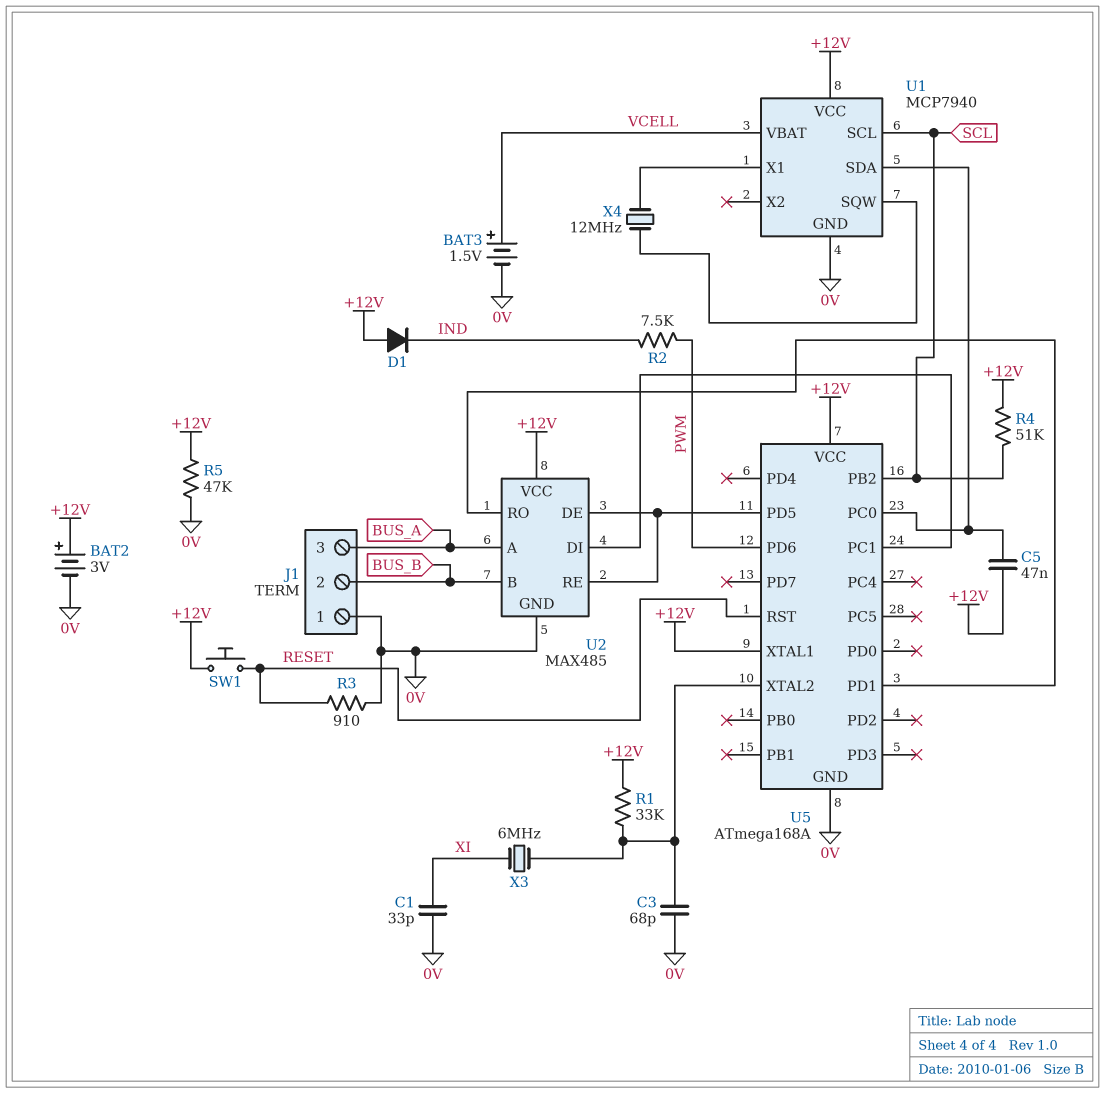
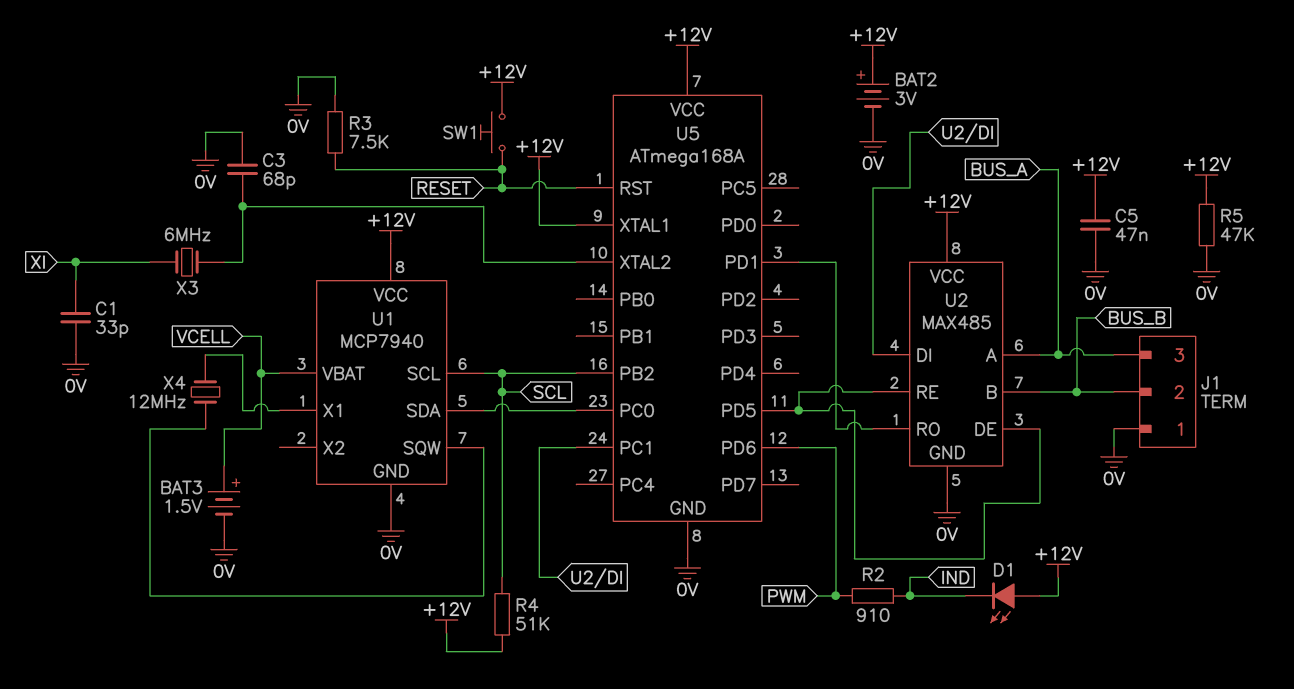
C5: 47nF (+12V, U1/SDA) -> 47nF (+12V, 0V)
D1: diode (A +12V, K IND) -> LED (A +12V, K IND)
R1: 33k (+12V, U5/XTAL2) -> none
R2: 7.5k (IND, PWM) -> 910 (IND, PWM)
R3: 910 (0V, RESET) -> 7.5k (0V, RESET)

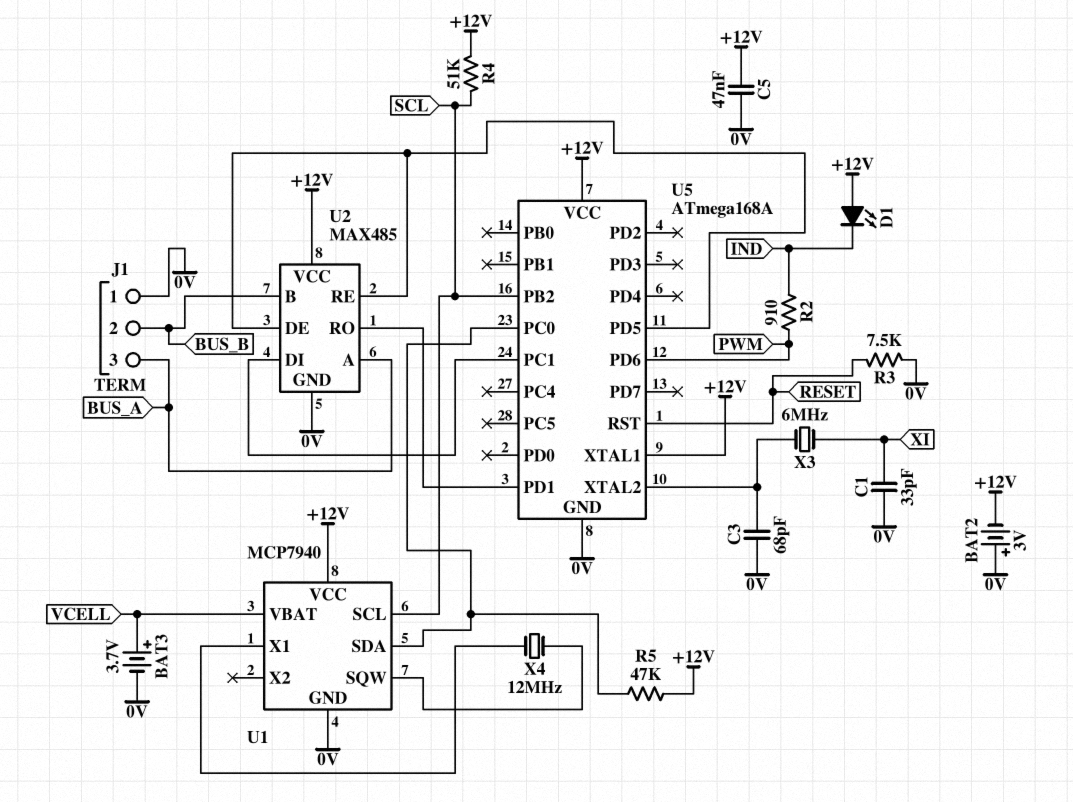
BAT2: 3V (plus +12V, minus 0V) -> 3V (plus 0V, minus +12V)
BAT3: 1.5V (plus VCELL, minus 0V) -> 3.7V (plus VCELL, minus 0V)
R5: 47k (+12V, 0V) -> 47k (+12V, U1/SDA)
SW1: button (+12V, RESET) -> none

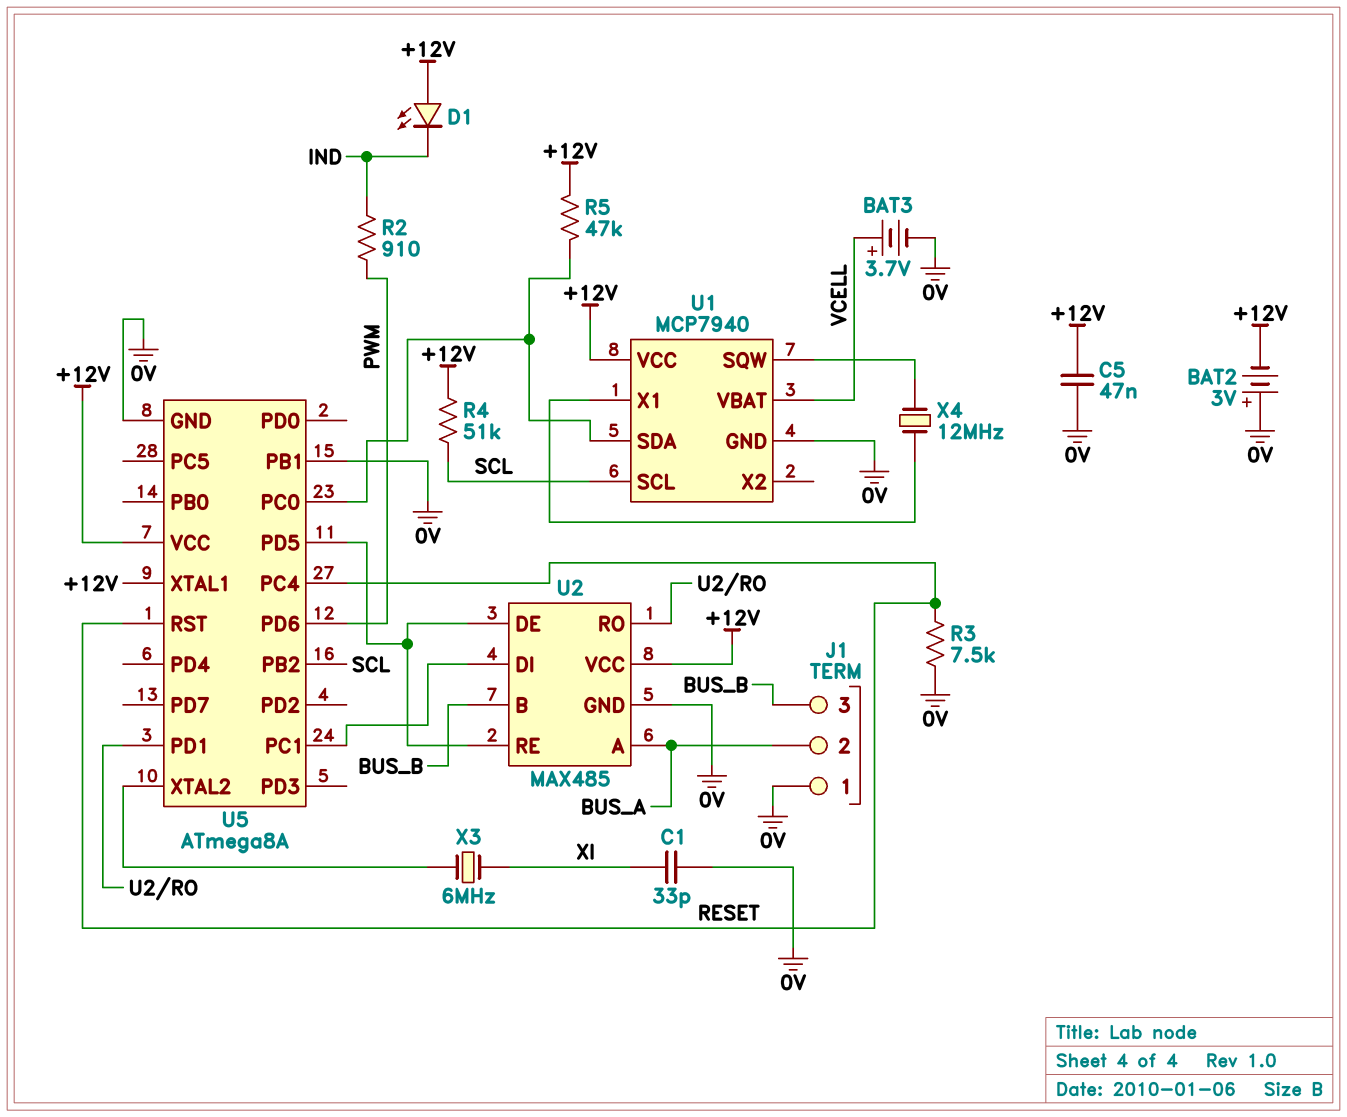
C3: 68pF (0V, U5/XTAL2) -> none
J1 pin 2: BUS_B -> BUS_A
J1 pin 3: BUS_A -> BUS_B
U5: ATmega168A -> ATmega8A
U5 pin PB1: none -> 0V
U5 pin PC4: none -> RESET

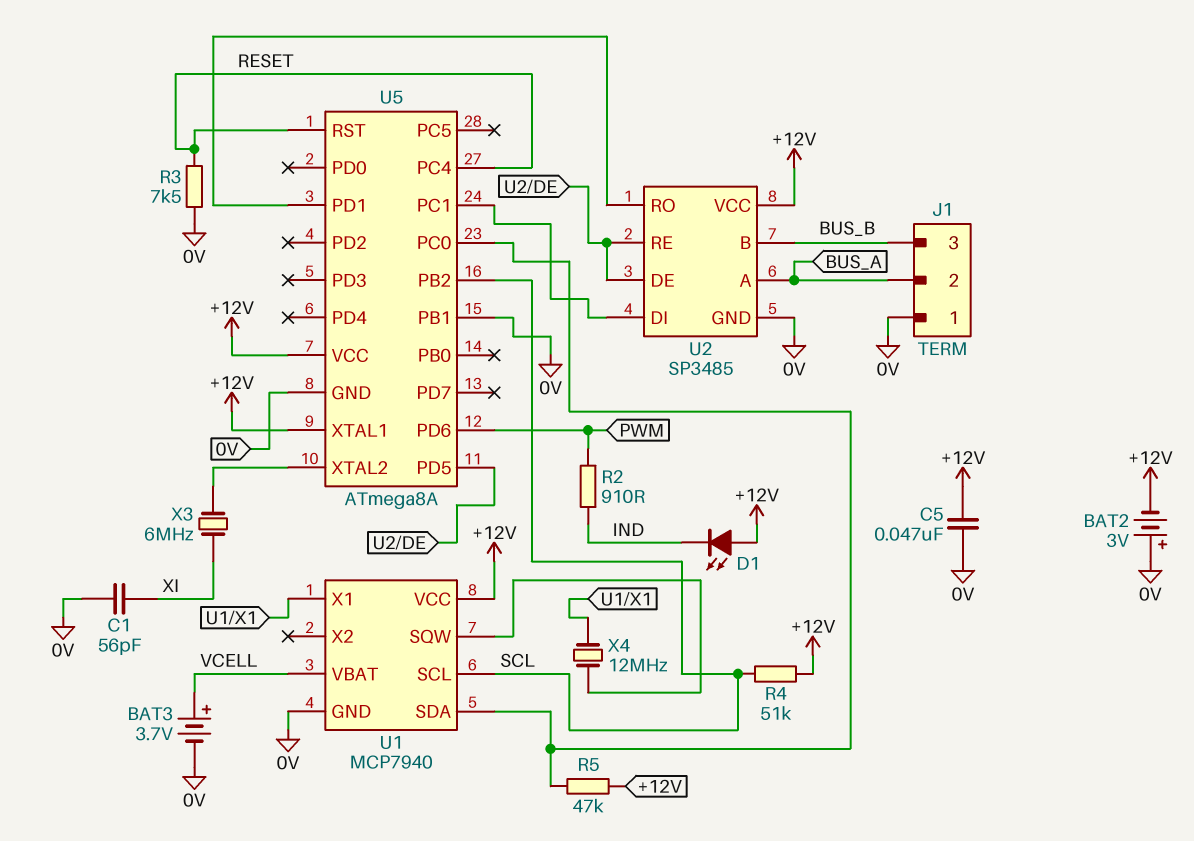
C1: 33pF (0V, XI) -> 56pF (0V, XI)
U2: MAX485 -> SP3485

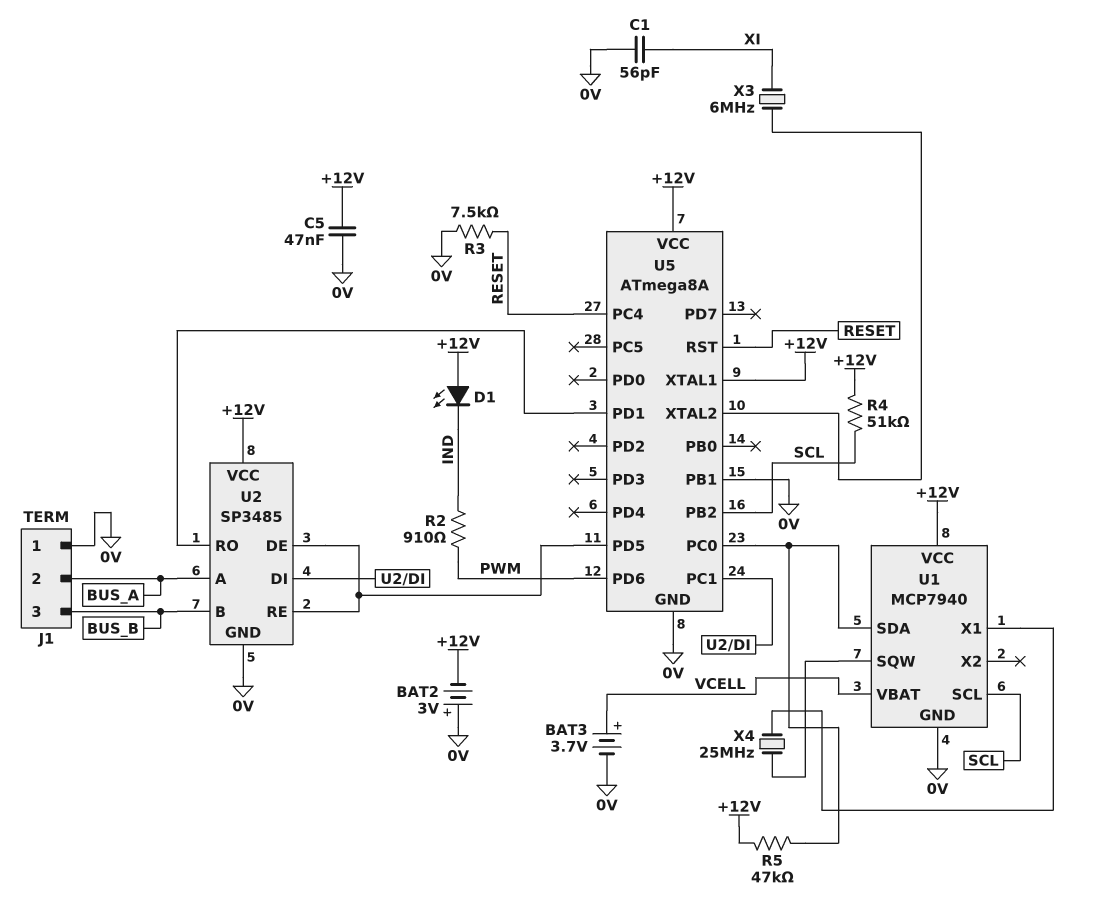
X4: 12MHz (U1/SQW, U1/X1) -> 25MHz (U1/SQW, U1/X1)

